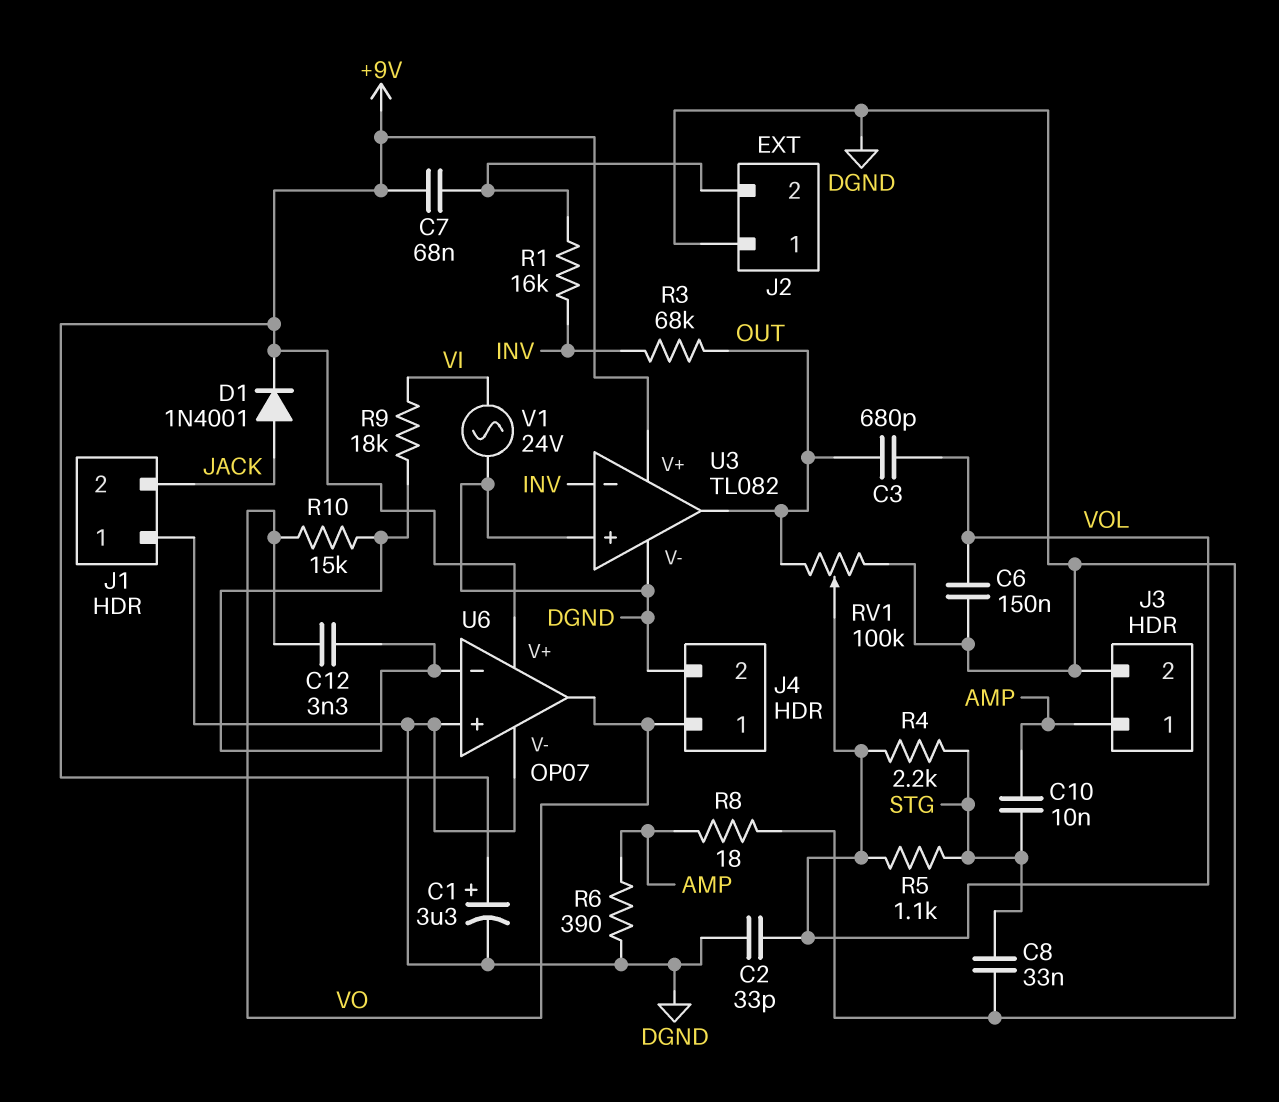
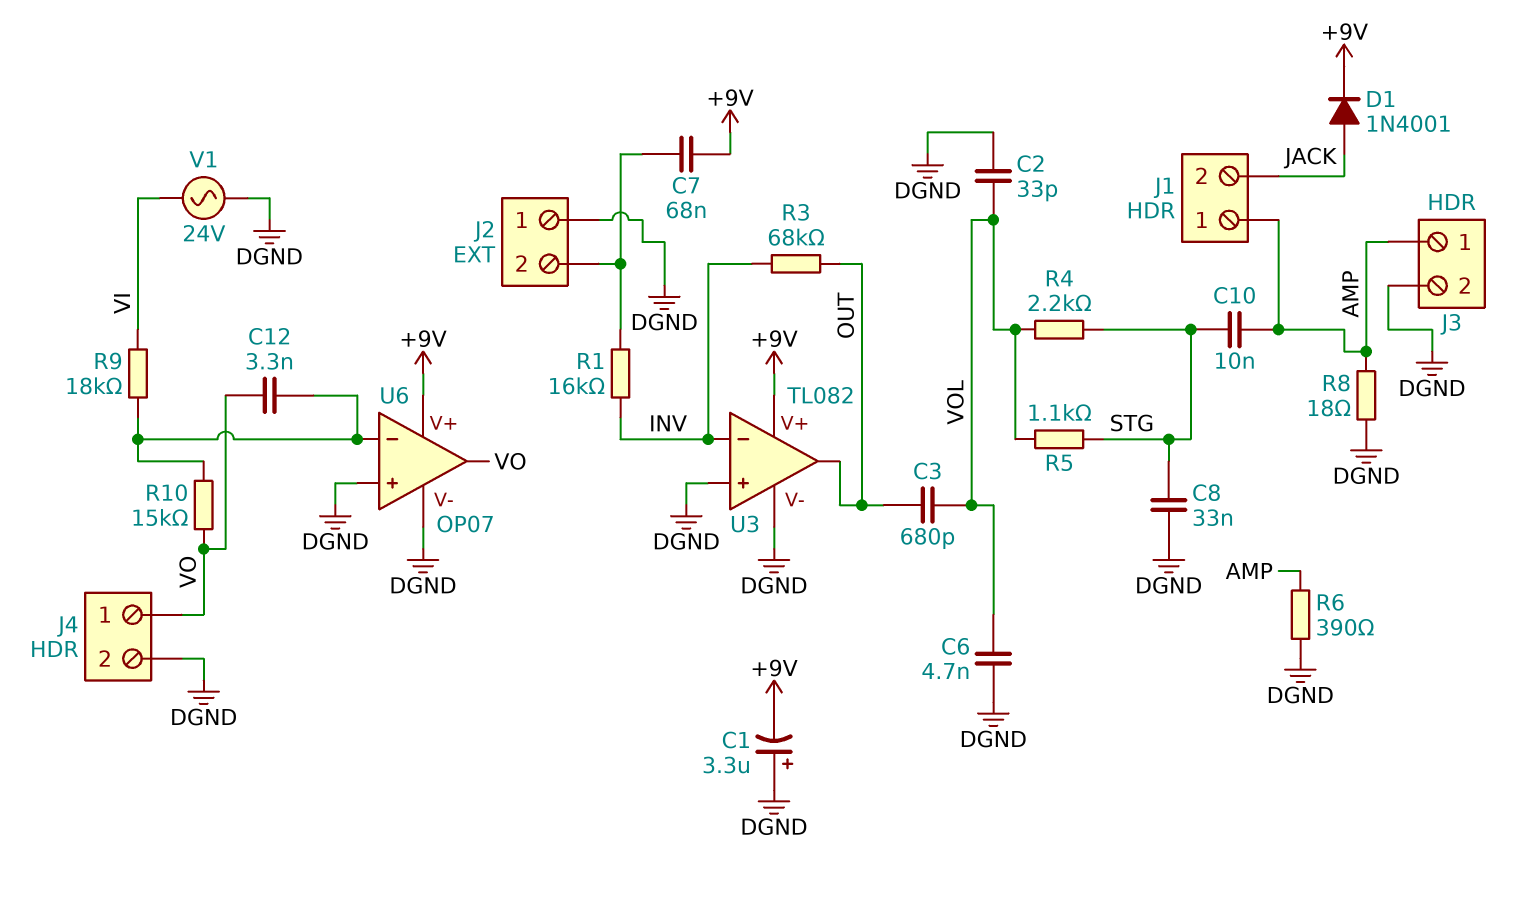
C1: 3.3uF (plus +9V, minus DGND) -> 3.3uF (plus DGND, minus +9V)
C6: 150nF (DGND, VOL) -> 4.7nF (DGND, VOL)
J1 pin 1: DGND -> AMP
RV1: 100k (DGND, OUT, wiper VOL) -> none

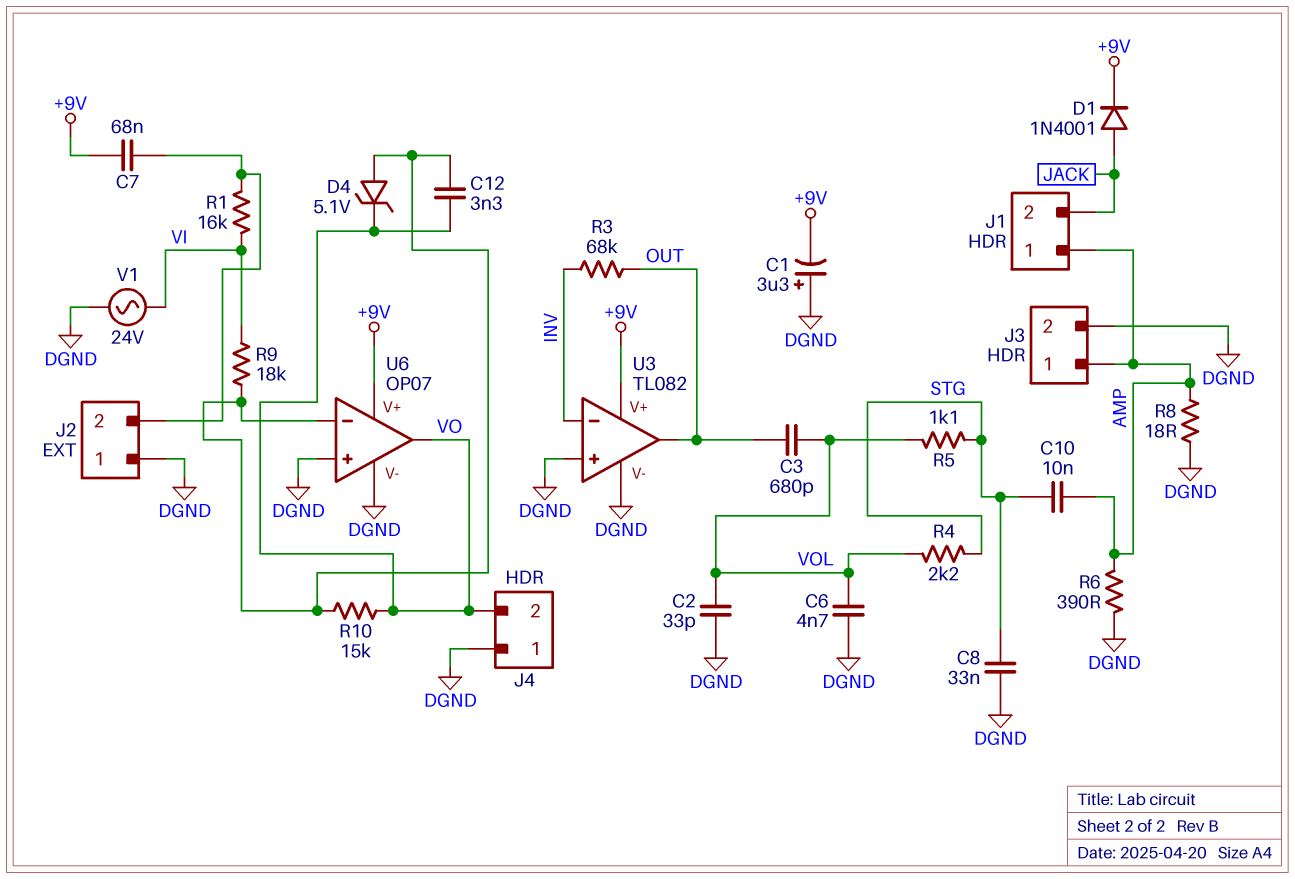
D4: none -> zener 5.1V (A U6/in-, K VO)
J4 pin 1: VO -> DGND
J4 pin 2: DGND -> VO
R1: 16k (INV, J2/2) -> 16k (J2/2, VI)

